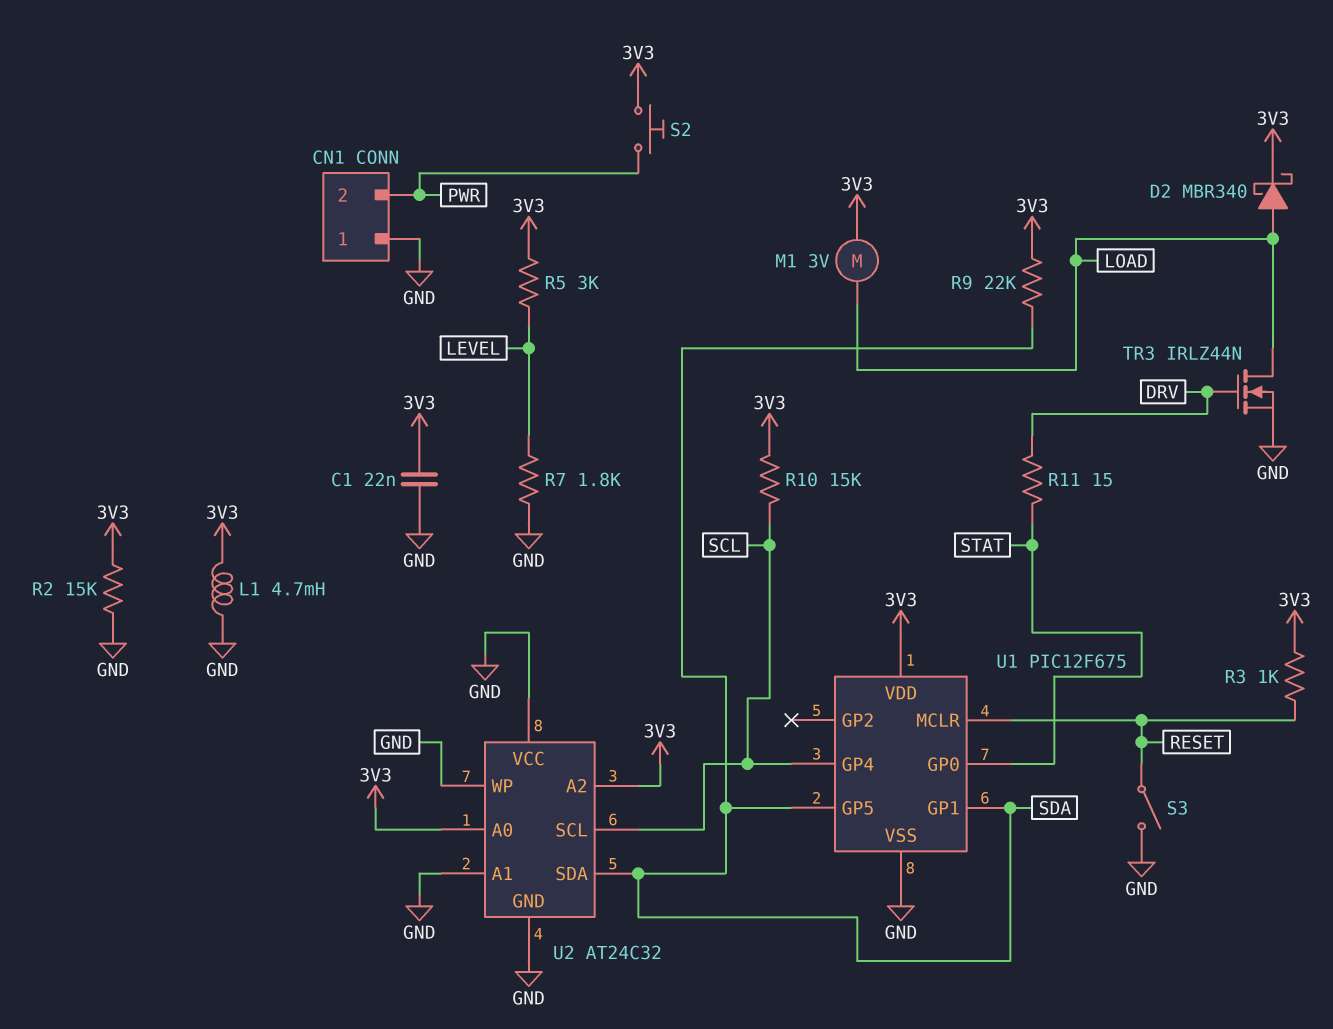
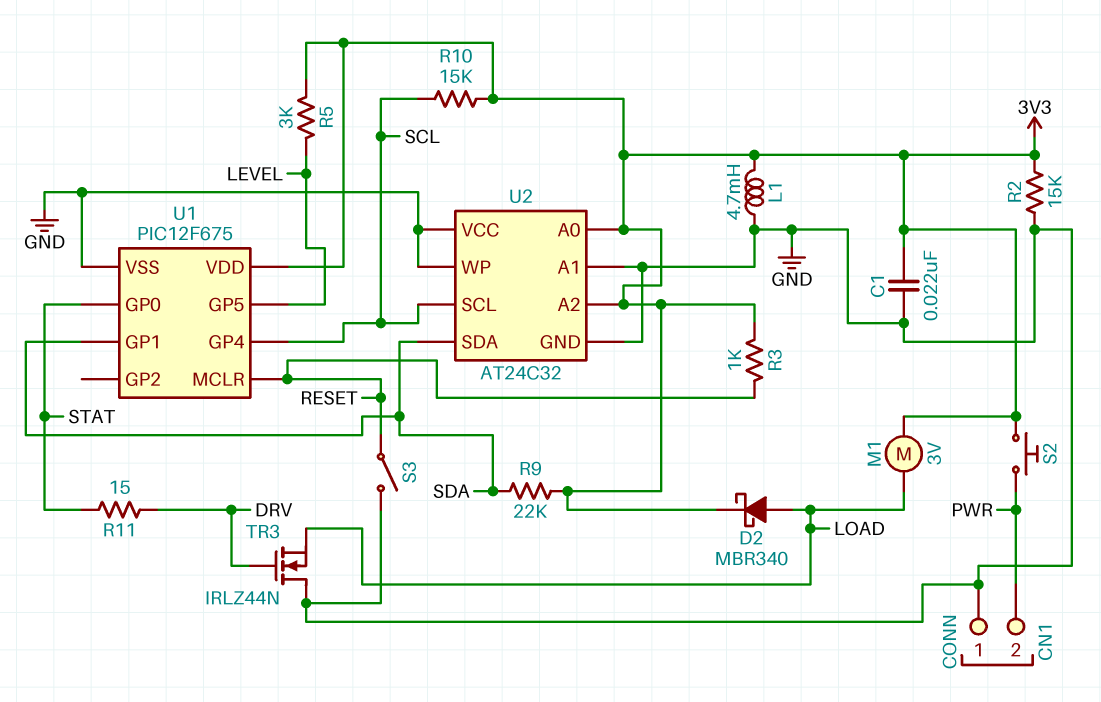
R7: 1.8k (GND, LEVEL) -> none
TR3: NMOS IRLZ44N (G DRV, D LOAD, S GND) -> NMOS IRLZ44N (G DRV, D GND, S LOAD)
U1 pin GP5: SDA -> LEVEL

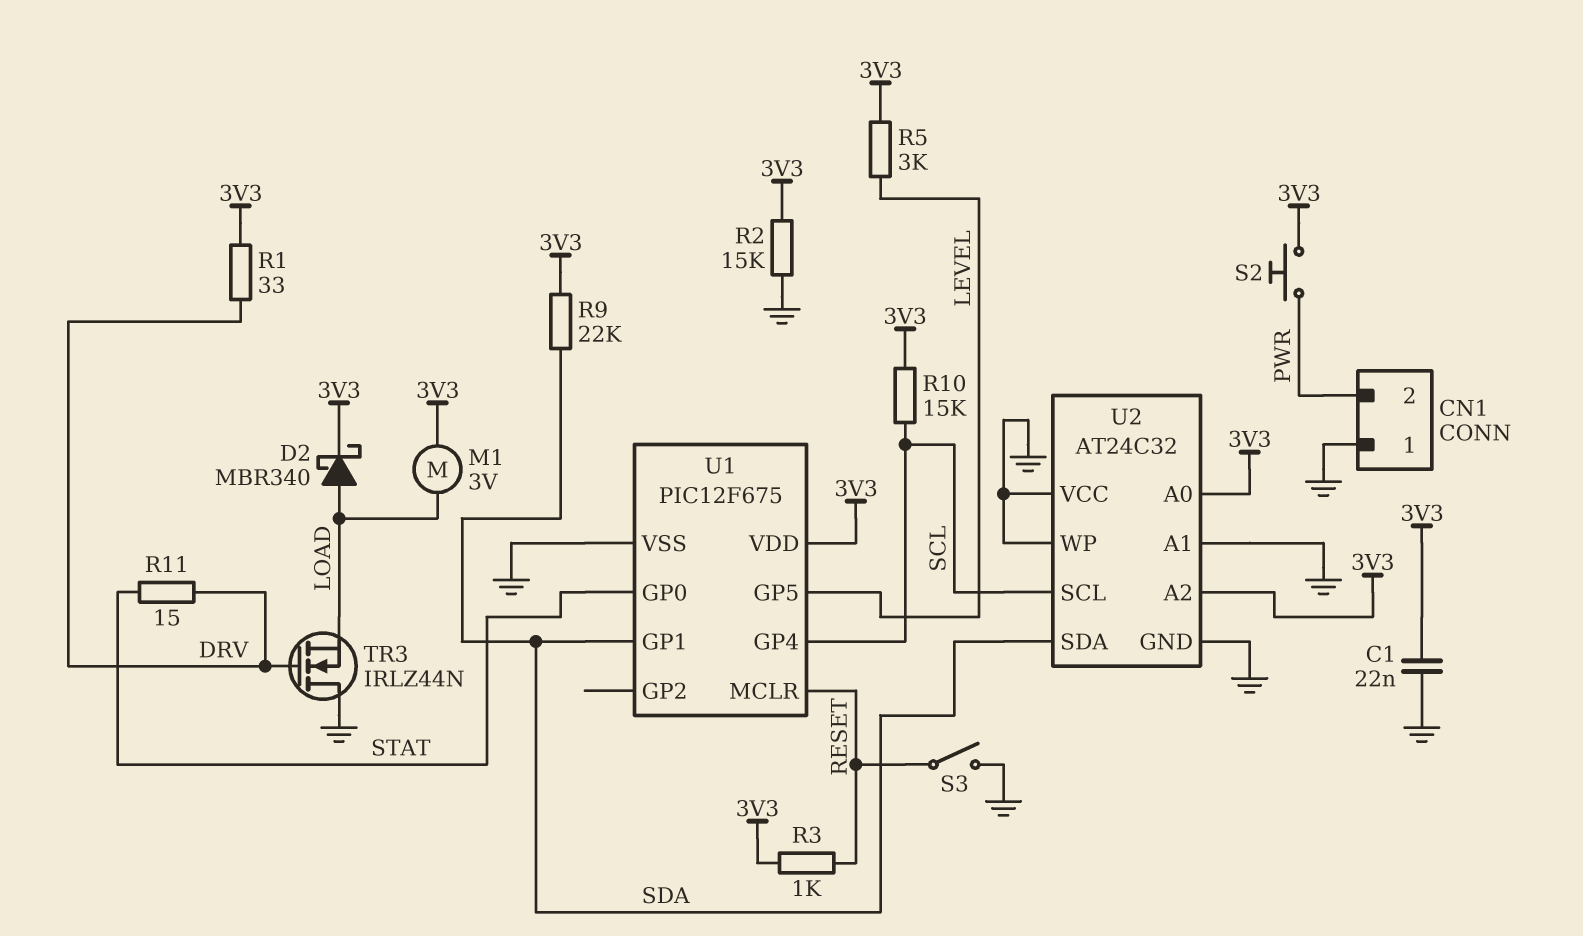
L1: 4.7mH (3V3, GND) -> none
R1: none -> 33 (3V3, DRV)

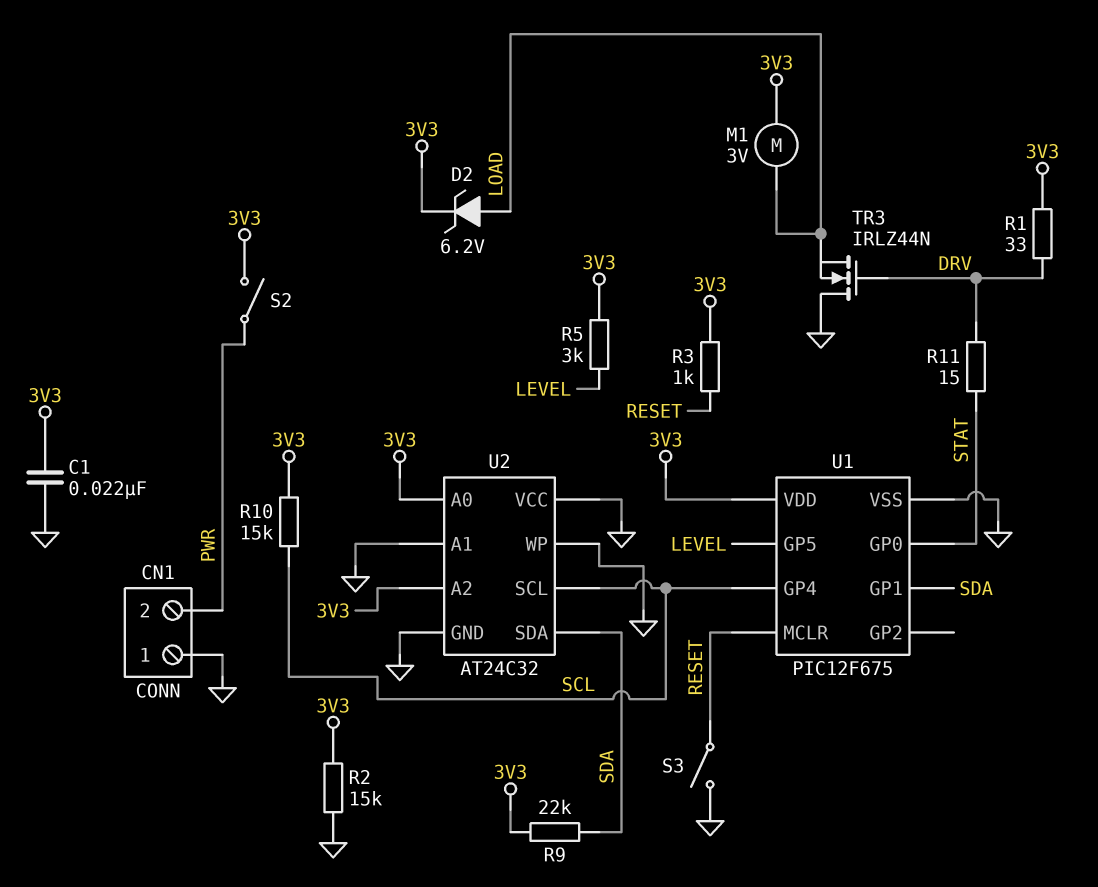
D2: schottky MBR340 (A LOAD, K 3V3) -> zener 6.2V (A LOAD, K 3V3)
S2: button (3V3, PWR) -> switch (3V3, PWR)

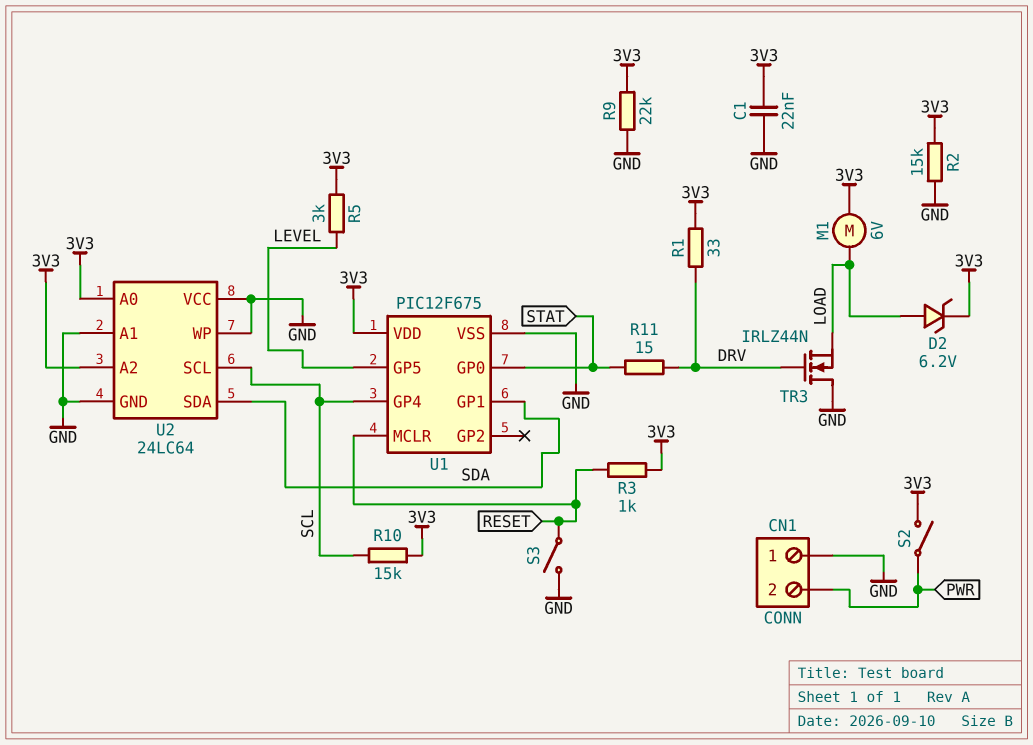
M1: motor 3V (3V3, LOAD) -> motor 6V (3V3, LOAD)
R9: 22k (3V3, SDA) -> 22k (3V3, GND)
U2: AT24C32 -> 24LC64

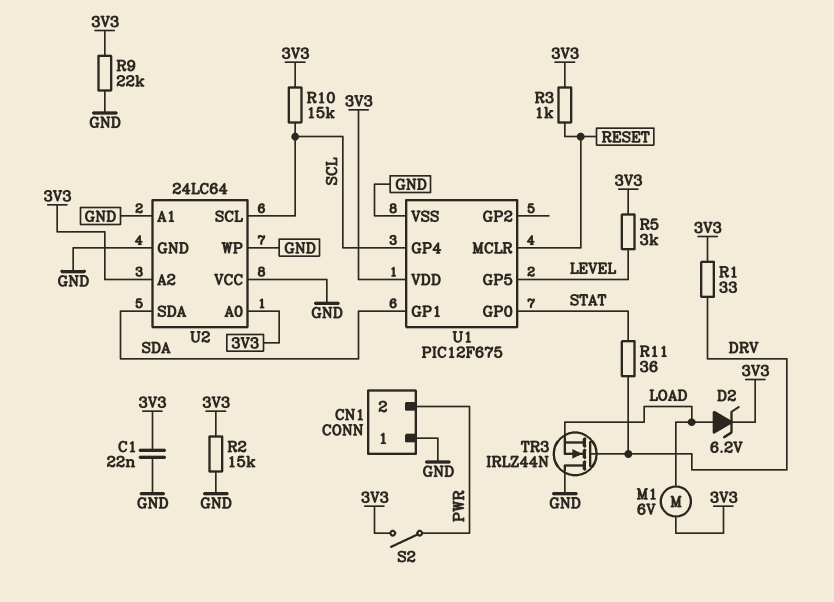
R11: 15 (DRV, STAT) -> 36 (DRV, STAT)
S3: switch (GND, RESET) -> none

